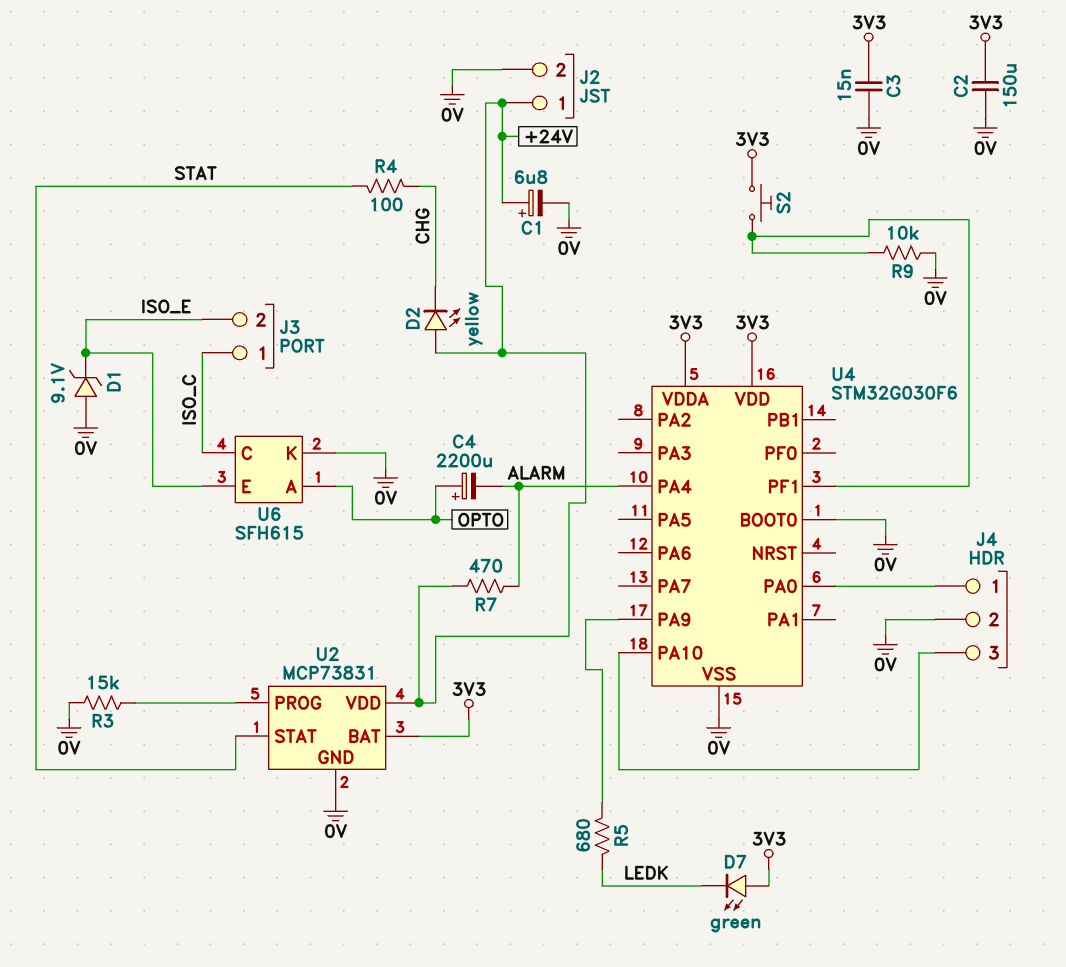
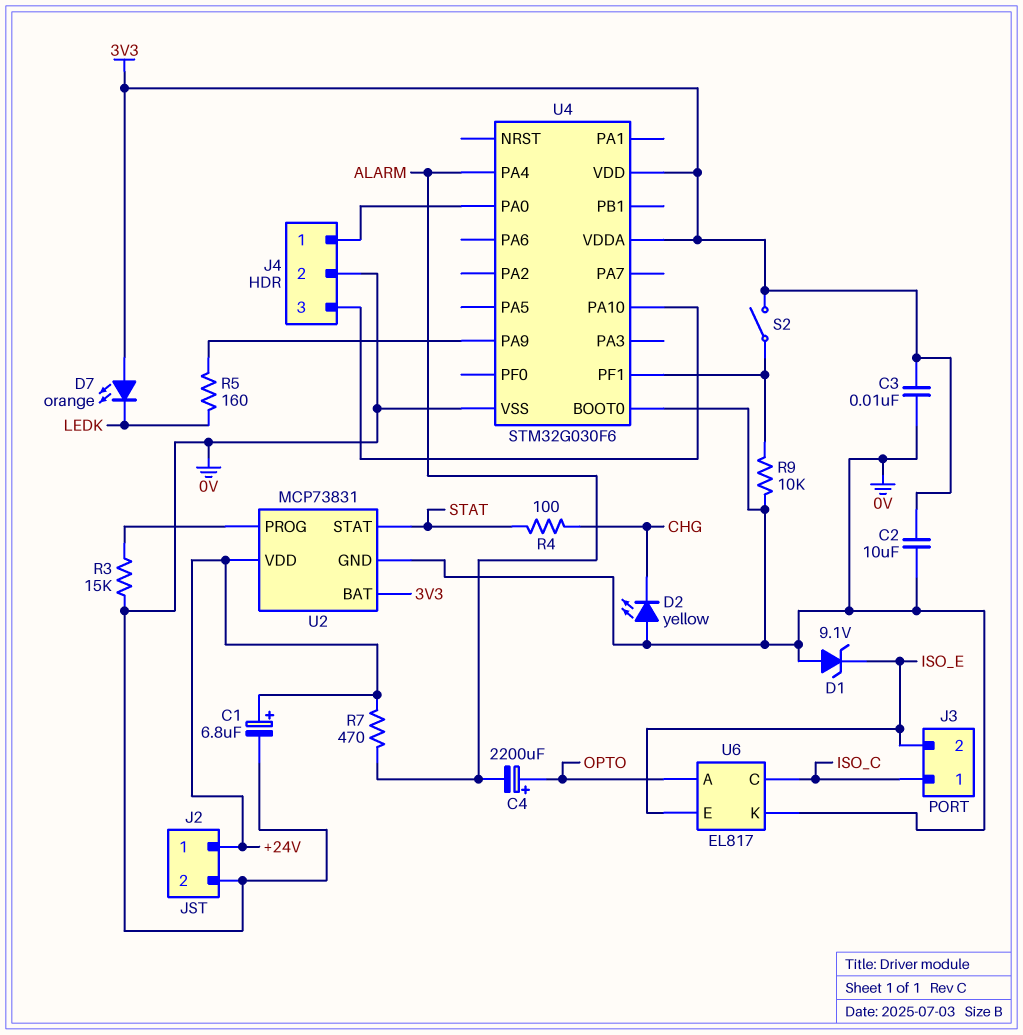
C2: 150uF (0V, 3V3) -> 10uF (0V, 3V3)
C3: 15nF (0V, 3V3) -> 10nF (0V, 3V3)
D2: LED yellow (A +24V, K CHG) -> LED yellow (A 0V, K CHG)
D7: LED green (A 3V3, K LEDK) -> LED orange (A 3V3, K LEDK)
R5: 680 (LEDK, U4/PA9) -> 160 (LEDK, U4/PA9)
S2: button (3V3, U4/PF1) -> switch (3V3, U4/PF1)
U6: SFH615 -> EL817

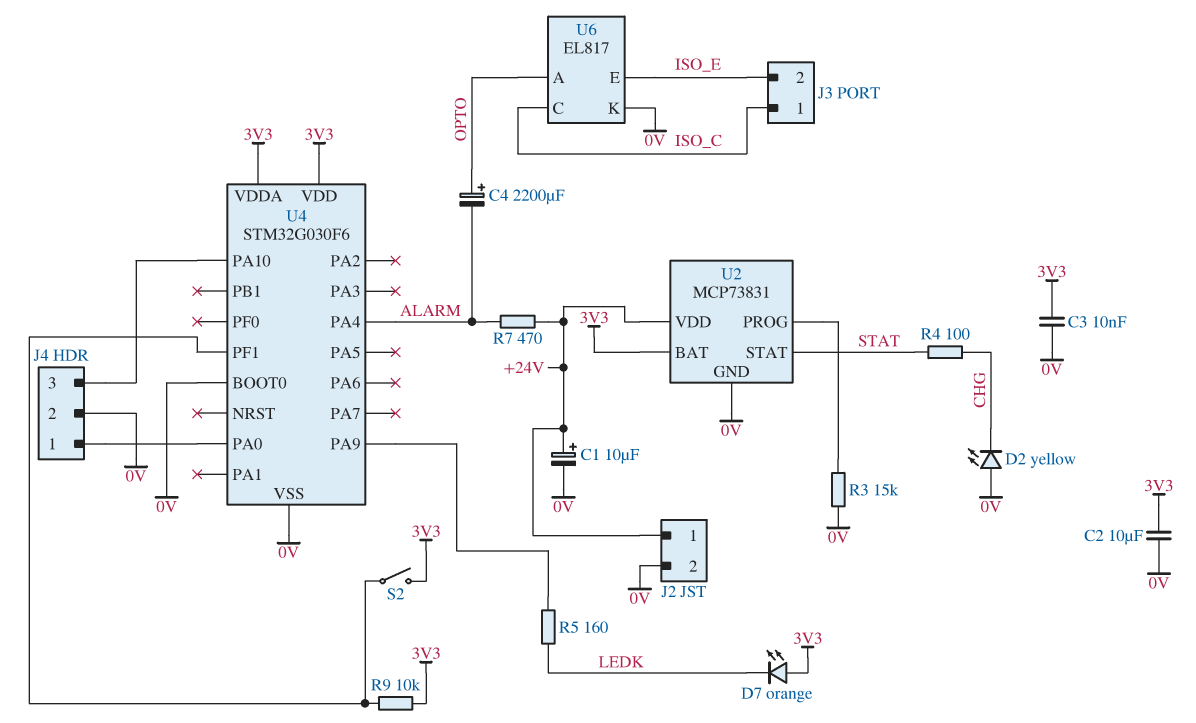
C1: 6.8uF (plus +24V, minus 0V) -> 10uF (plus +24V, minus 0V)
D1: zener 9.1V (A 0V, K ISO_E) -> none
R9: 10k (0V, U4/PF1) -> 10k (3V3, U4/PF1)

